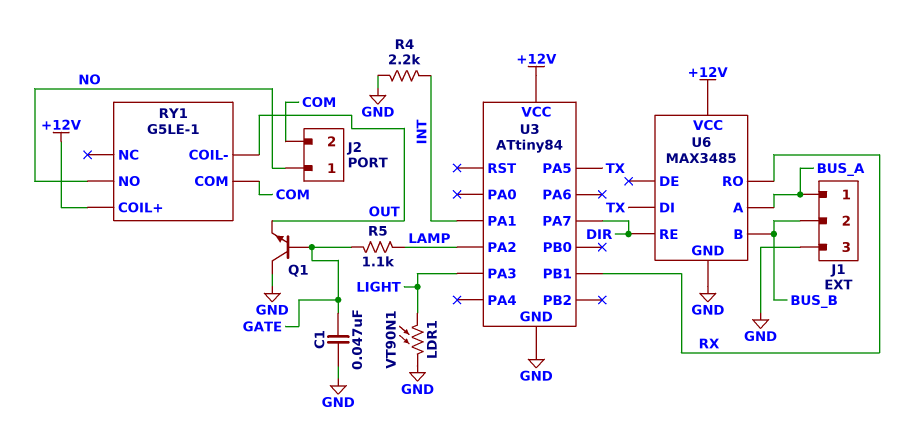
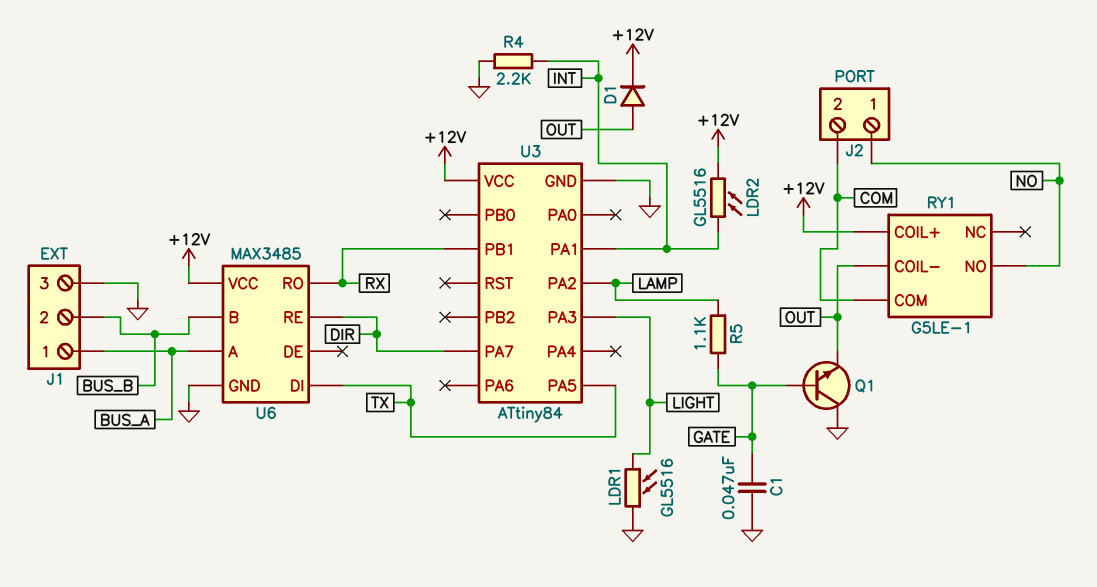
D1: none -> diode (A OUT, K +12V)
LDR1: VT90N1 (GND, LIGHT) -> GL5516 (GND, LIGHT)
LDR2: none -> GL5516 (+12V, INT)

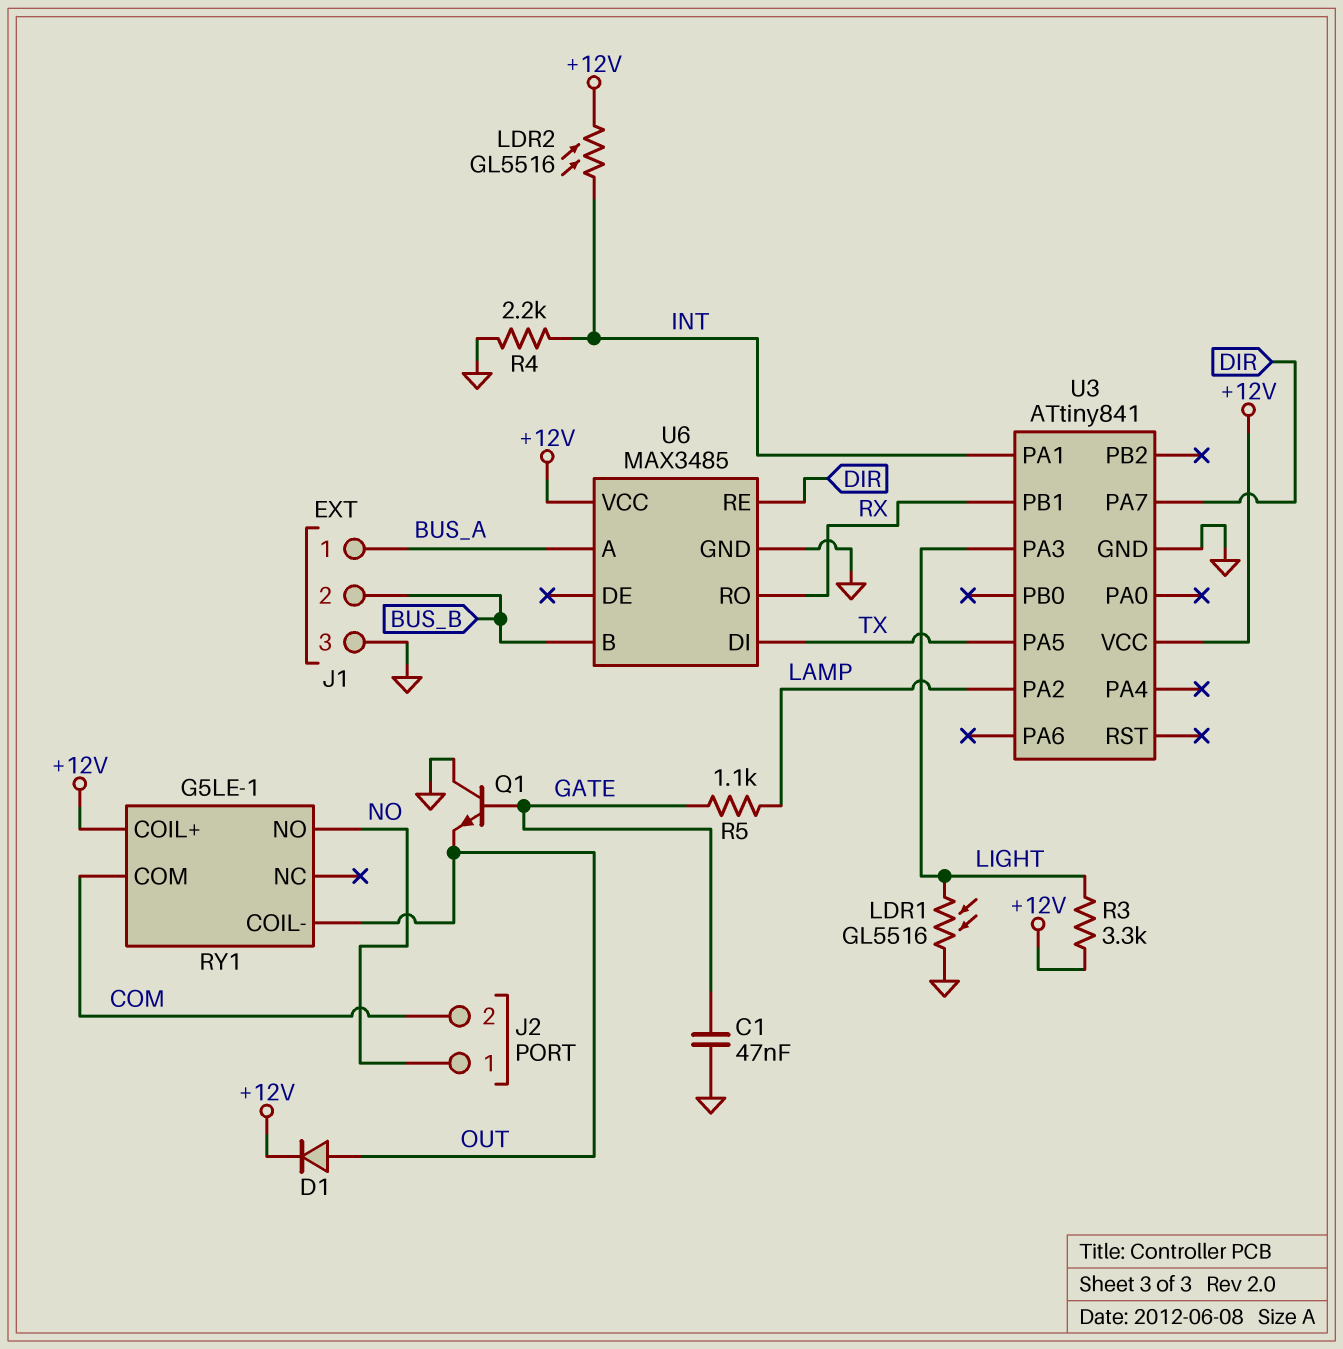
R3: none -> 3.3k (+12V, LIGHT)
U3: ATtiny84 -> ATtiny841

